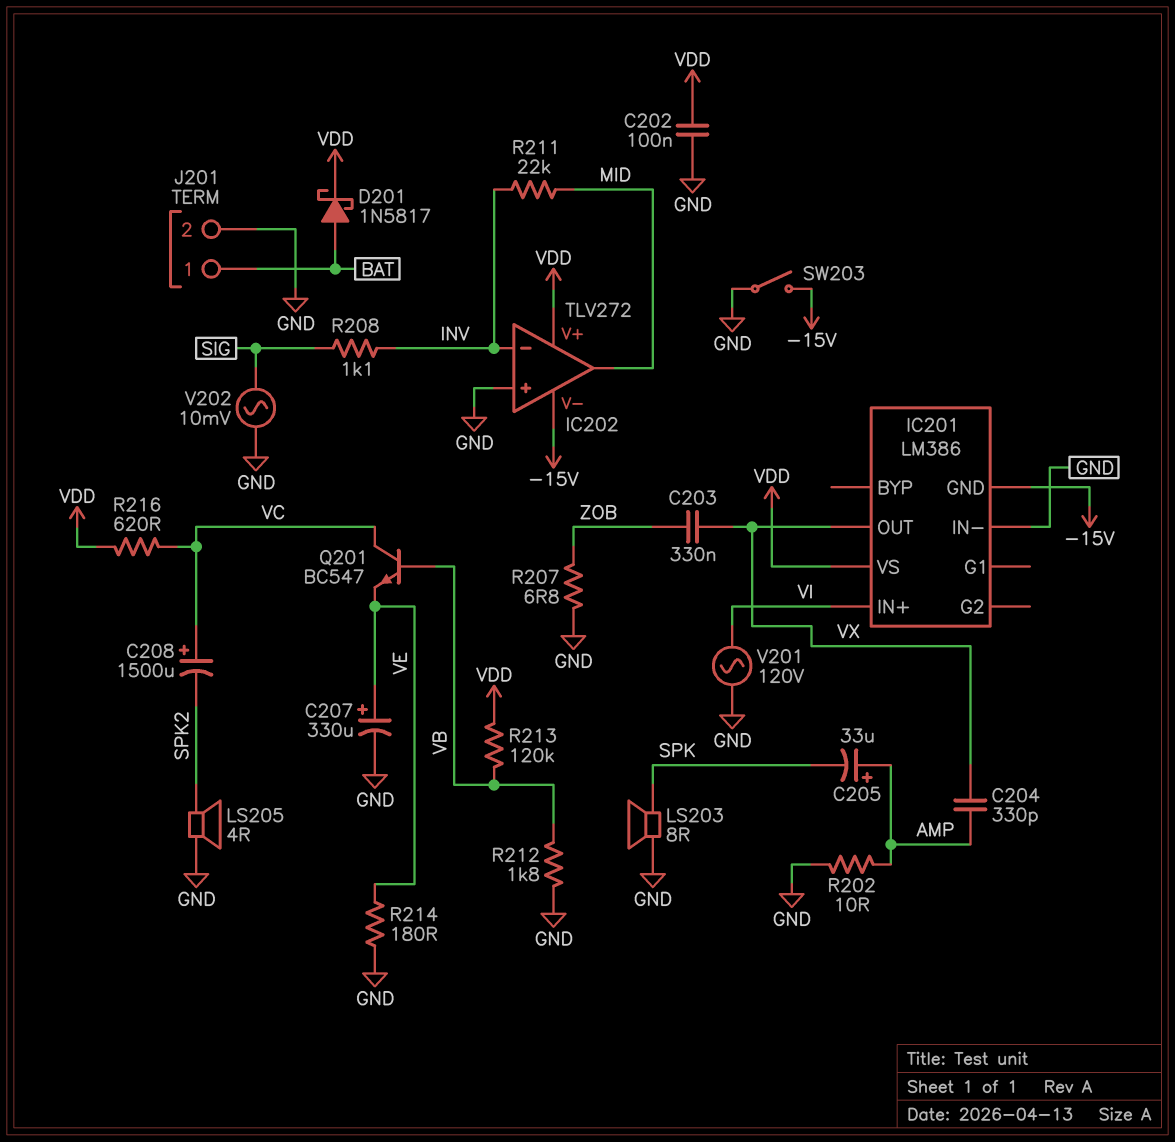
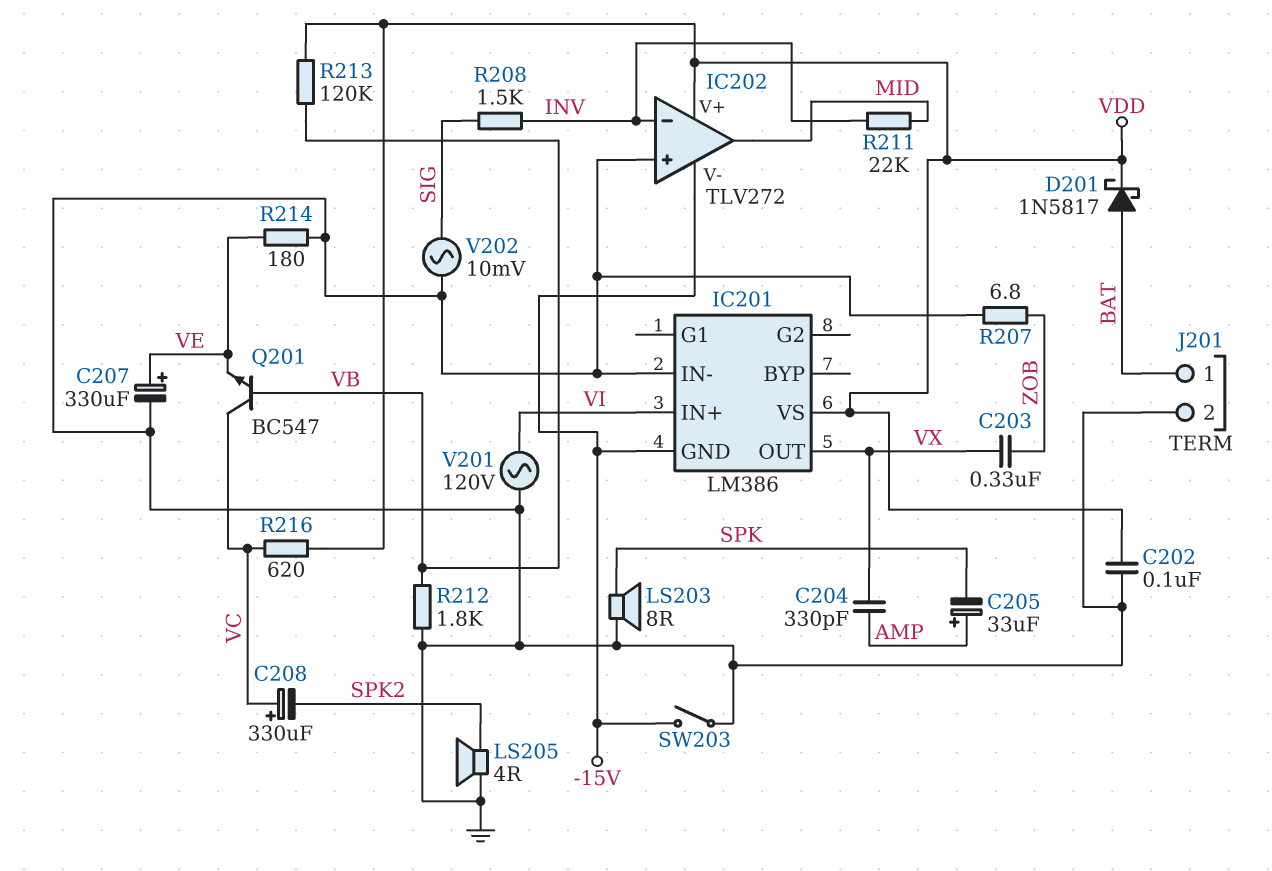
C208: 1500uF (plus VC, minus SPK2) -> 330uF (plus VC, minus SPK2)
R202: 10 (AMP, GND) -> none
R208: 1.1k (INV, SIG) -> 1.5k (INV, SIG)

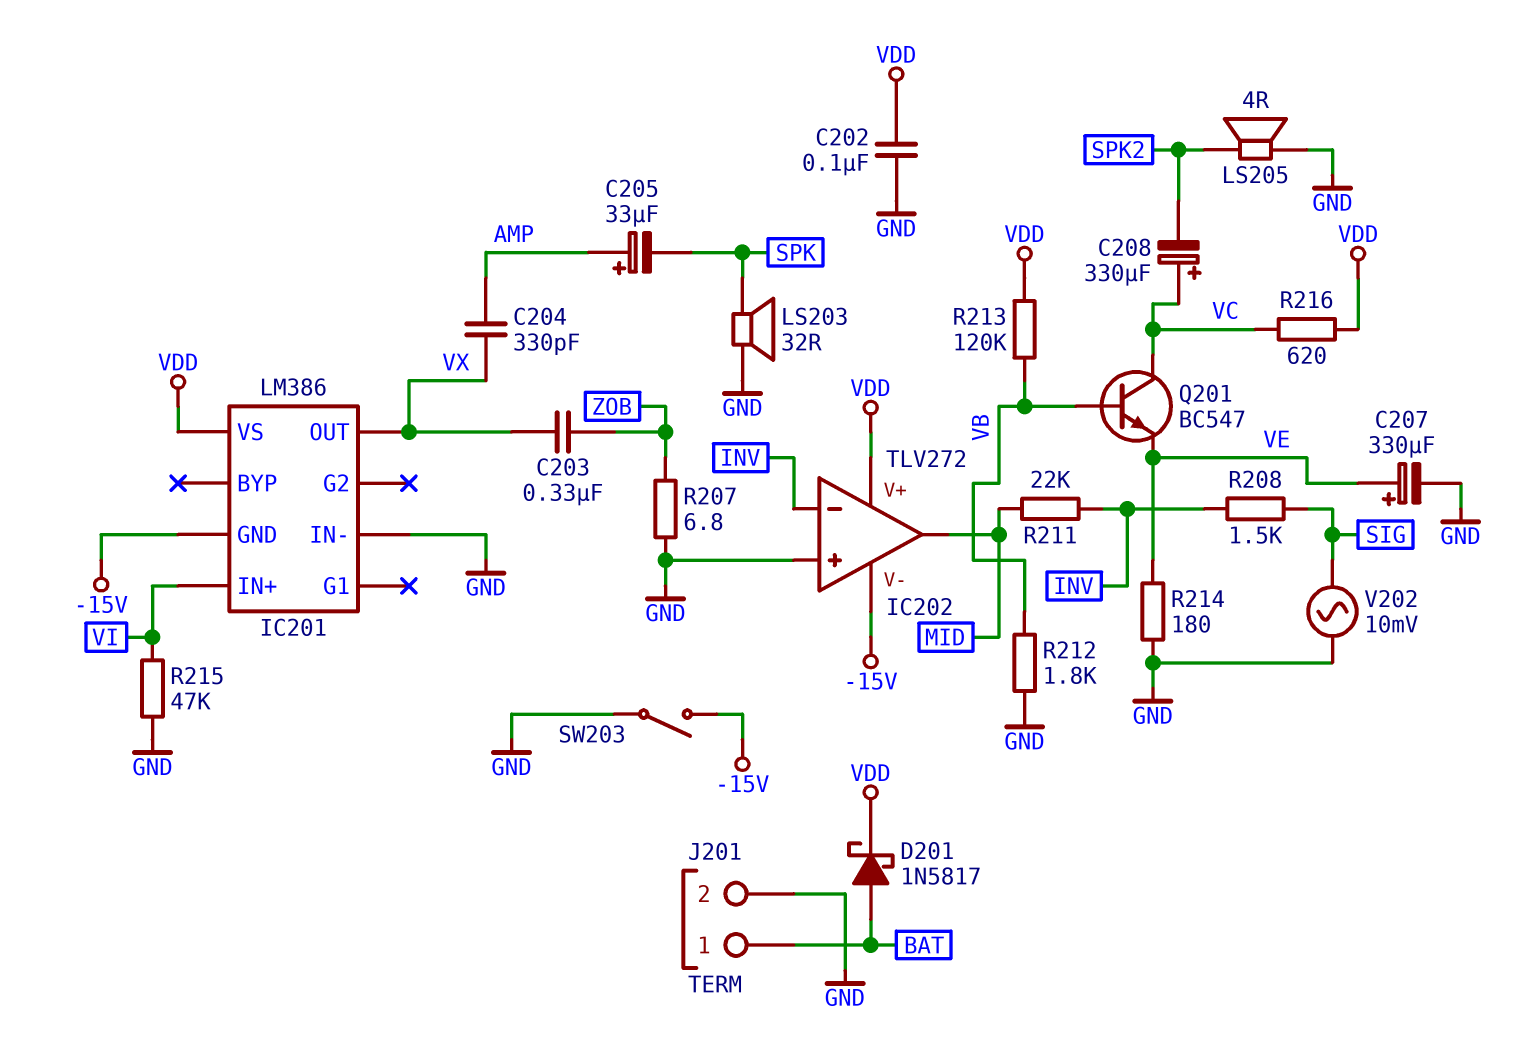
LS203: speaker 8R (GND, SPK) -> speaker 32R (GND, SPK)
R215: none -> 47k (GND, VI)
V201: AC 120V (GND, VI) -> none

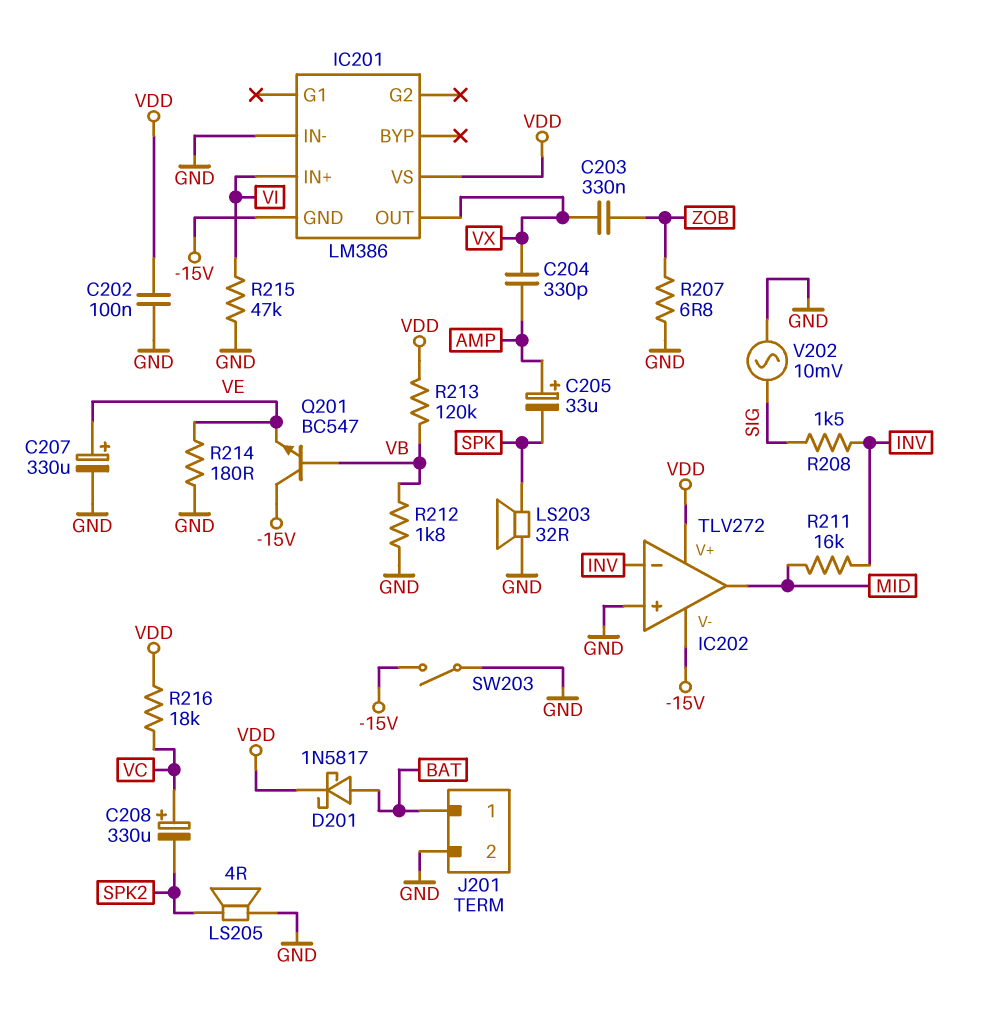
Q201: NPN BC547 (B VB, C VC, E VE) -> NPN BC547 (B VB, C -15V, E VE)
R211: 22k (INV, MID) -> 16k (INV, MID)
R216: 620 (VC, VDD) -> 18k (VC, VDD)

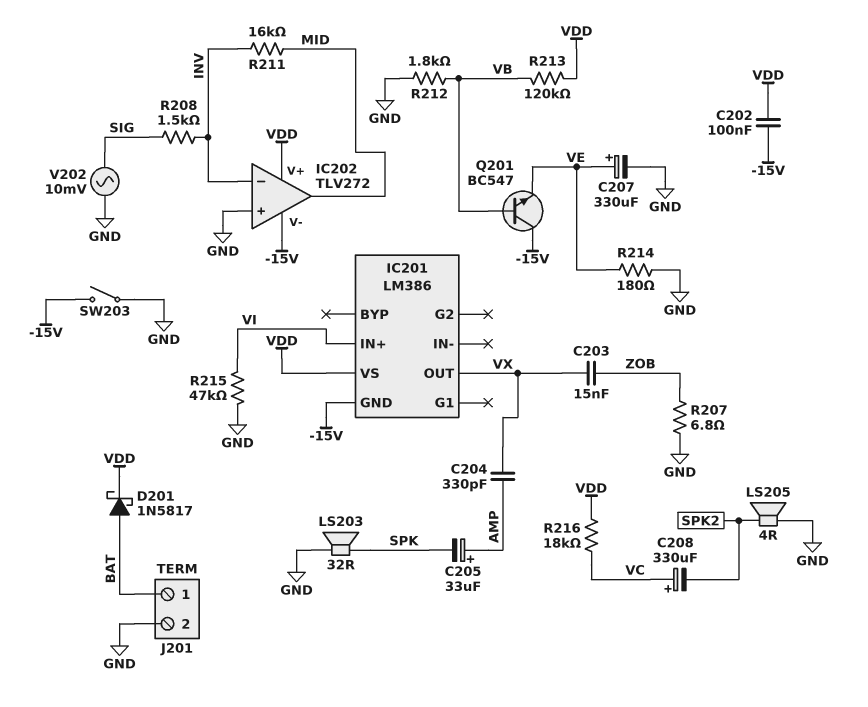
C202: 100nF (GND, VDD) -> 100nF (-15V, VDD)
C203: 330nF (VX, ZOB) -> 15nF (VX, ZOB)
IC201 pin IN-: GND -> none

